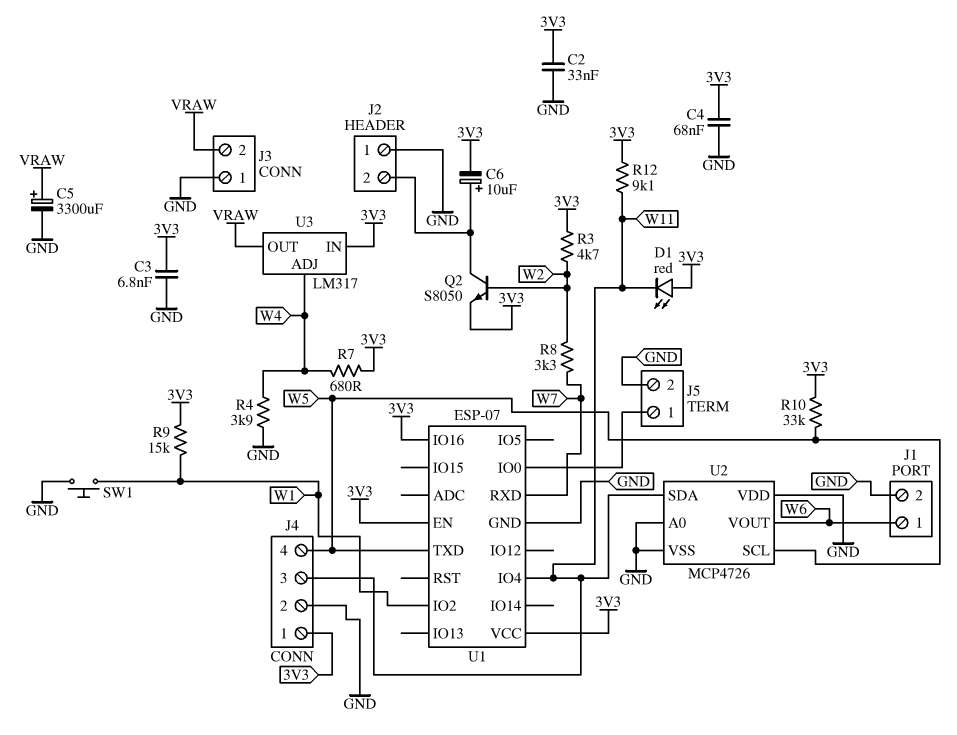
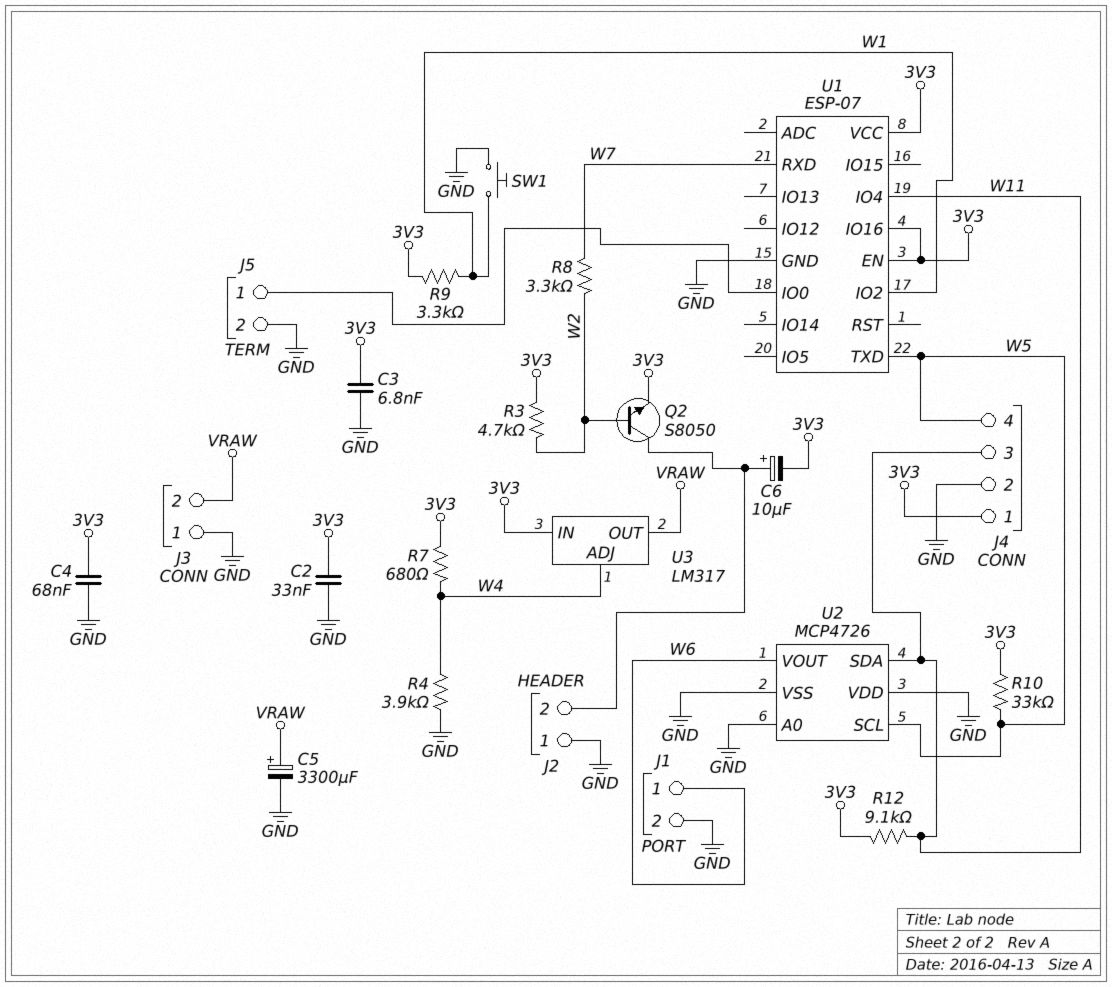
D1: LED red (A 3V3, K W11) -> none
R9: 15k (3V3, W1) -> 3.3k (3V3, W1)

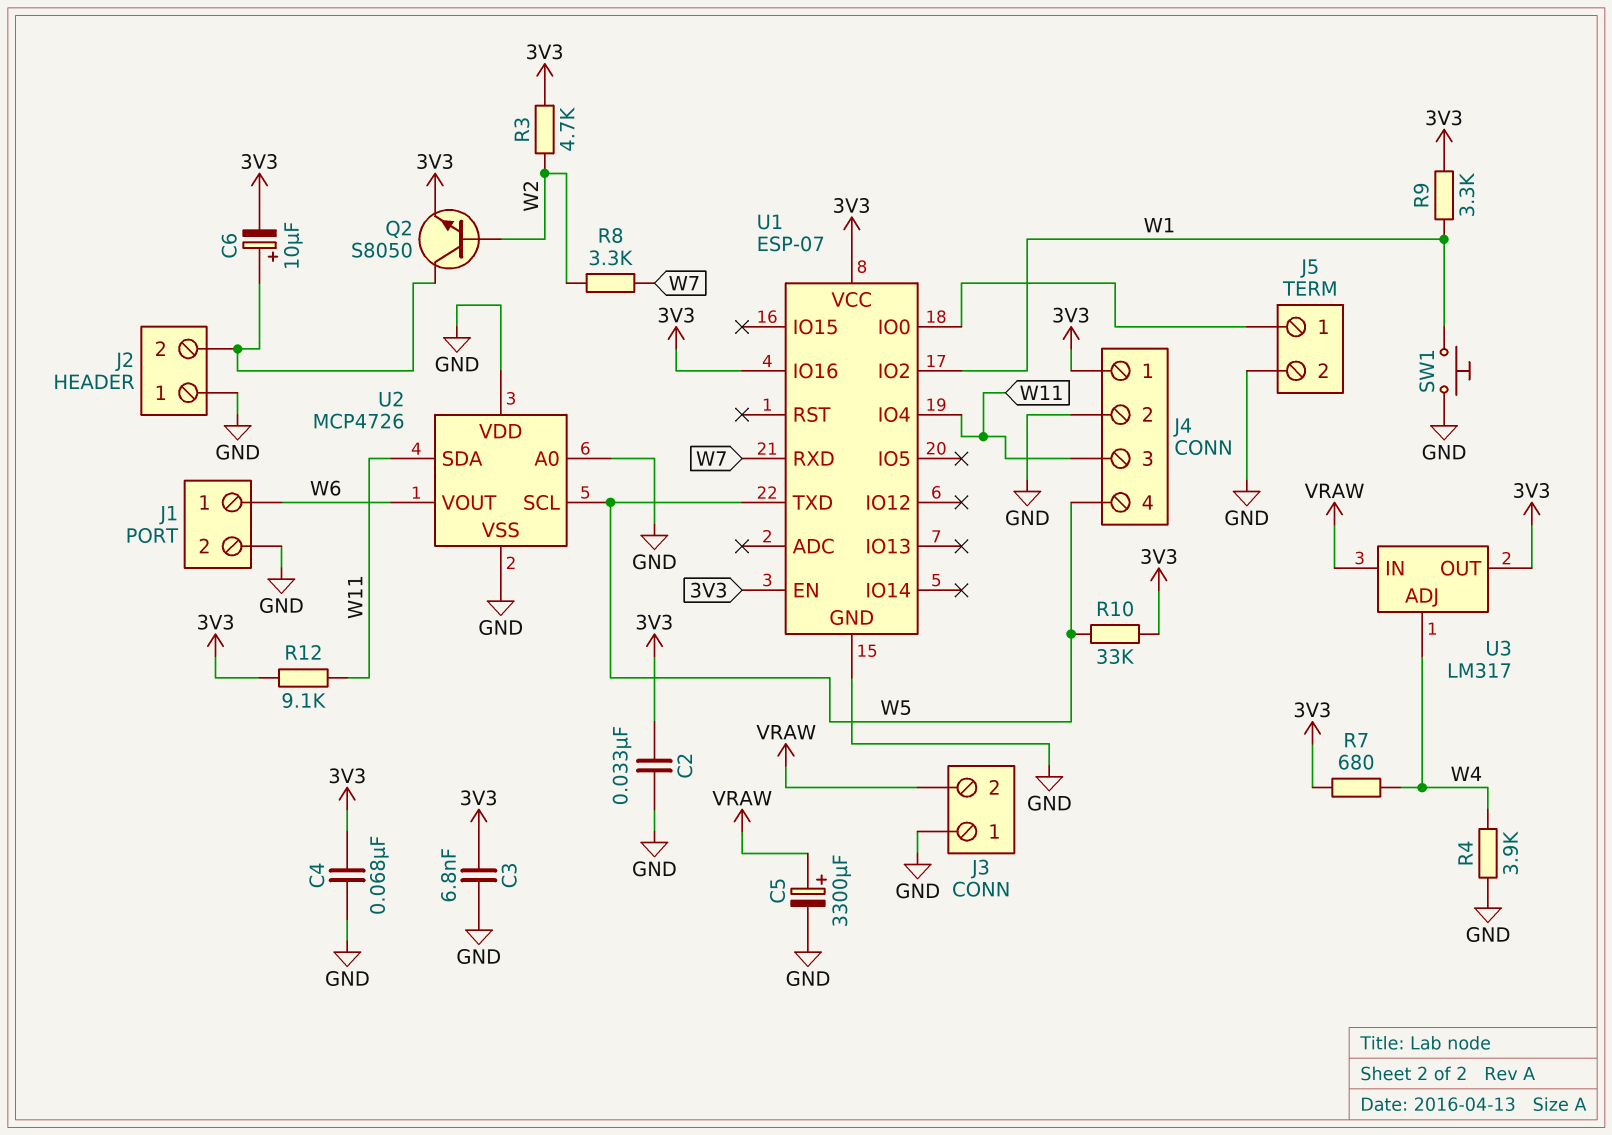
U3 pin IN: 3V3 -> VRAW
U3 pin OUT: VRAW -> 3V3

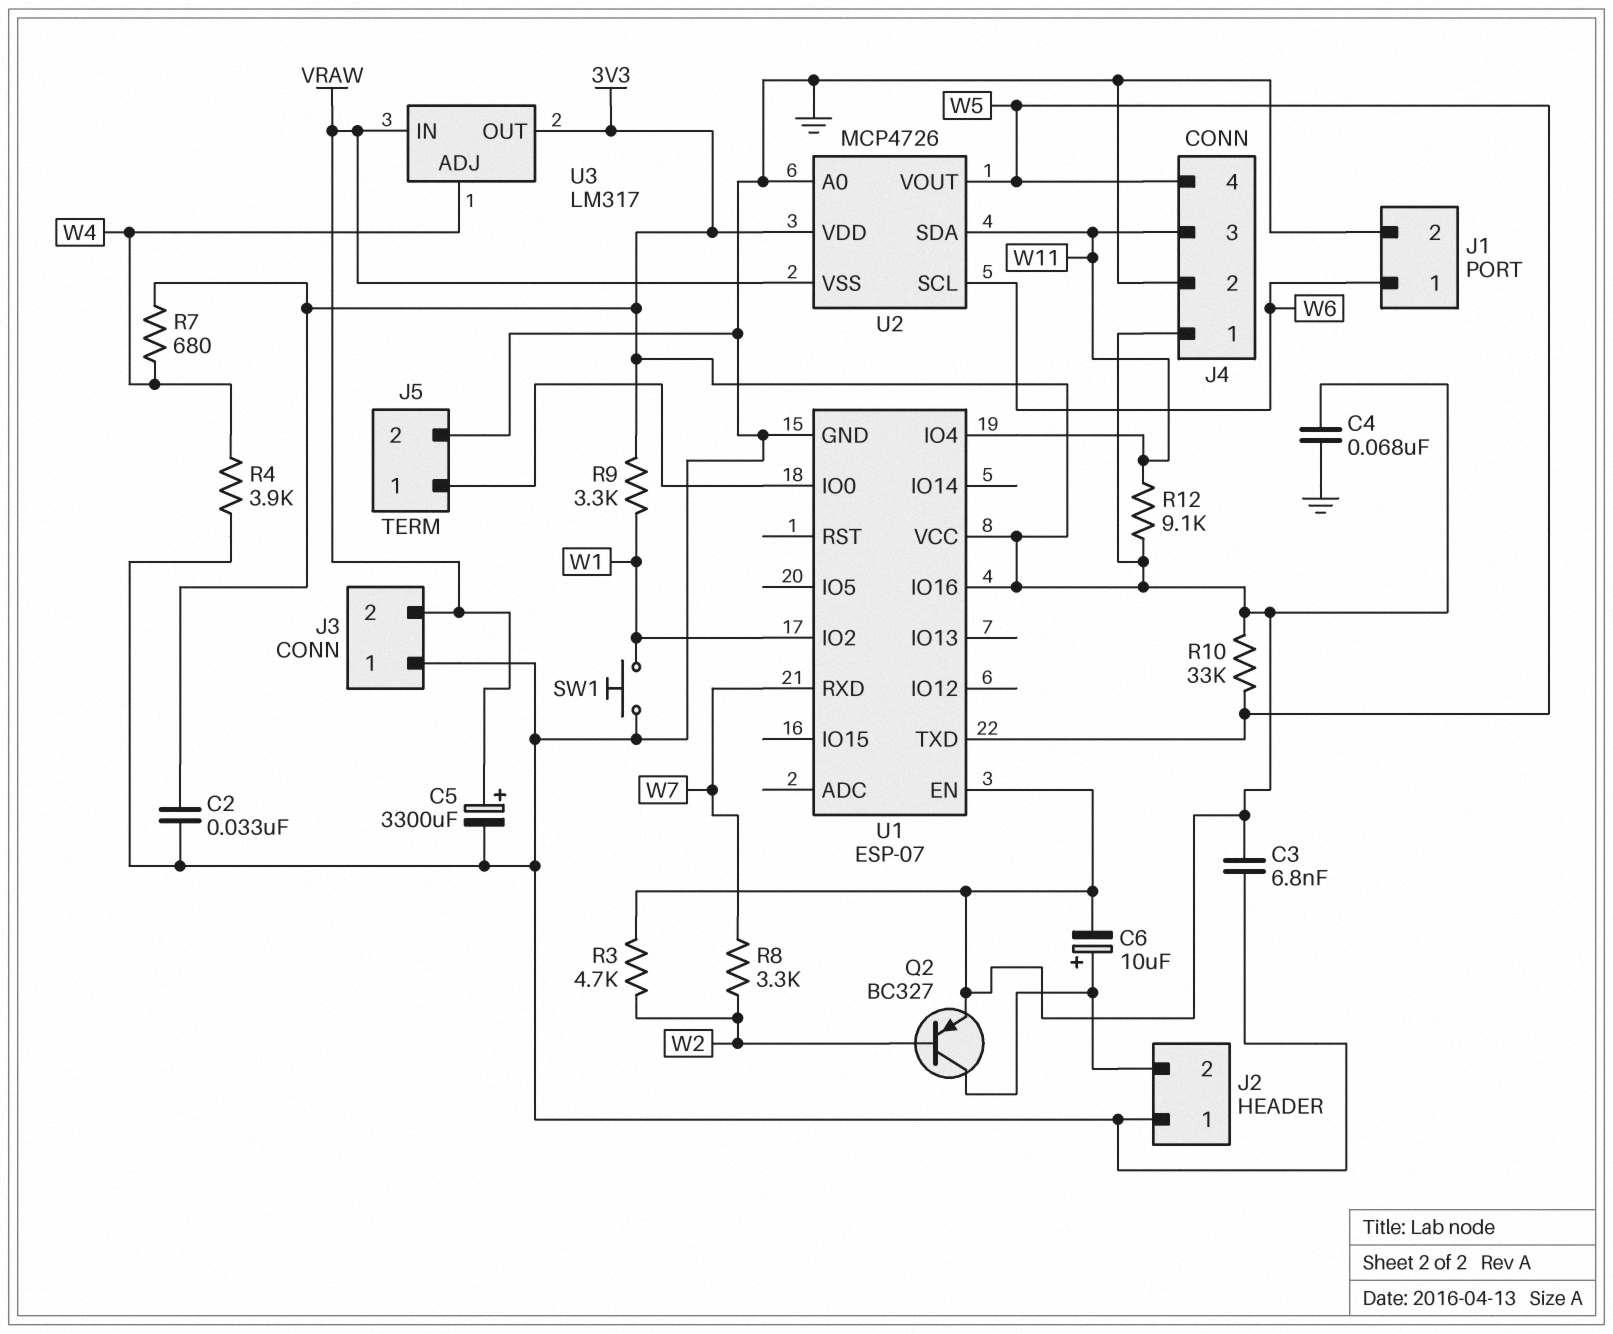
Q2: NPN S8050 (B W2, C J2/2, E 3V3) -> PNP BC327 (B W2, C J2/2, E 3V3)
U2 pin SCL: W5 -> W6
U2 pin VDD: GND -> 3V3
U2 pin VOUT: W6 -> W5
U2 pin VSS: GND -> VRAW

